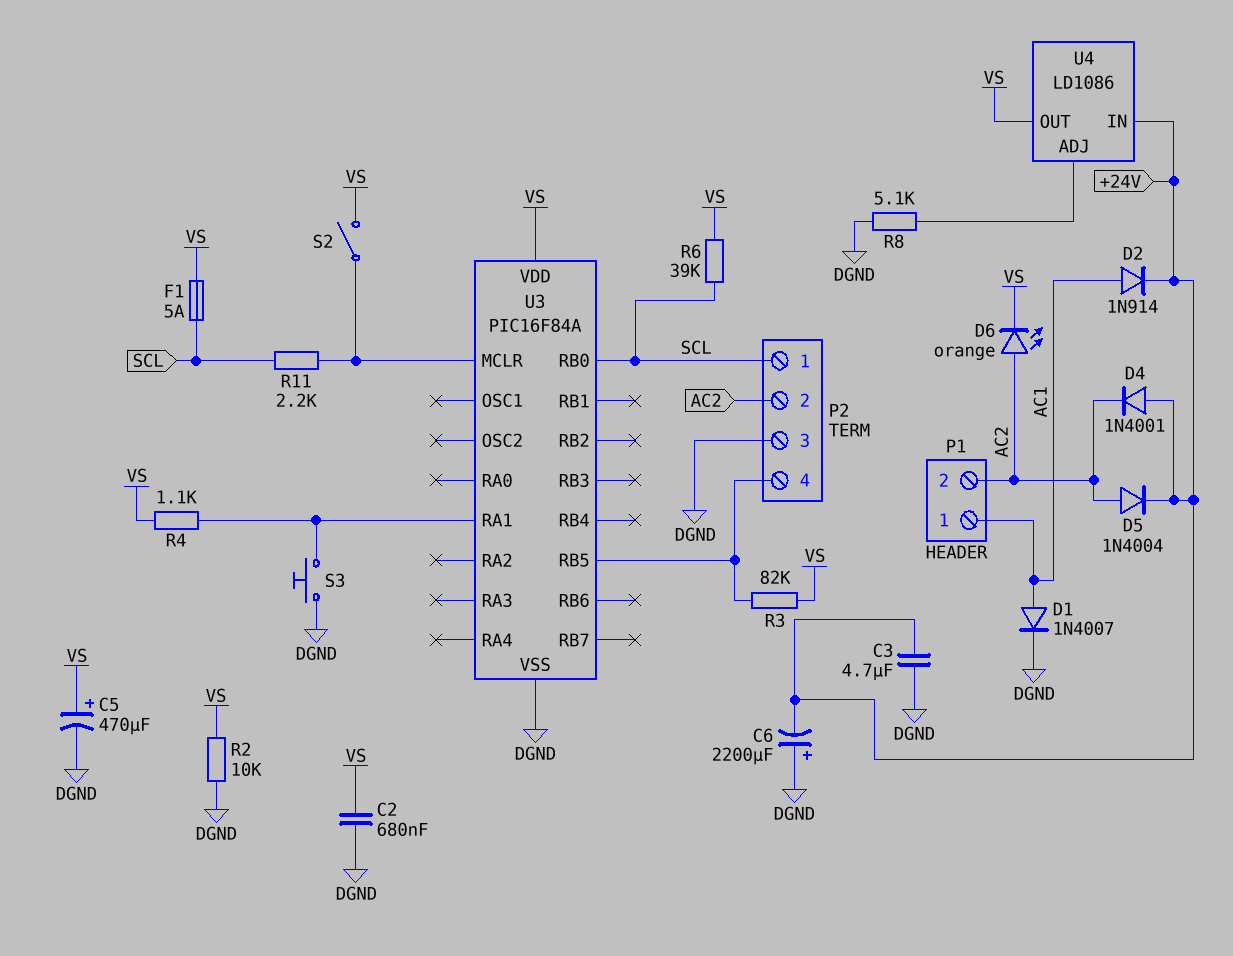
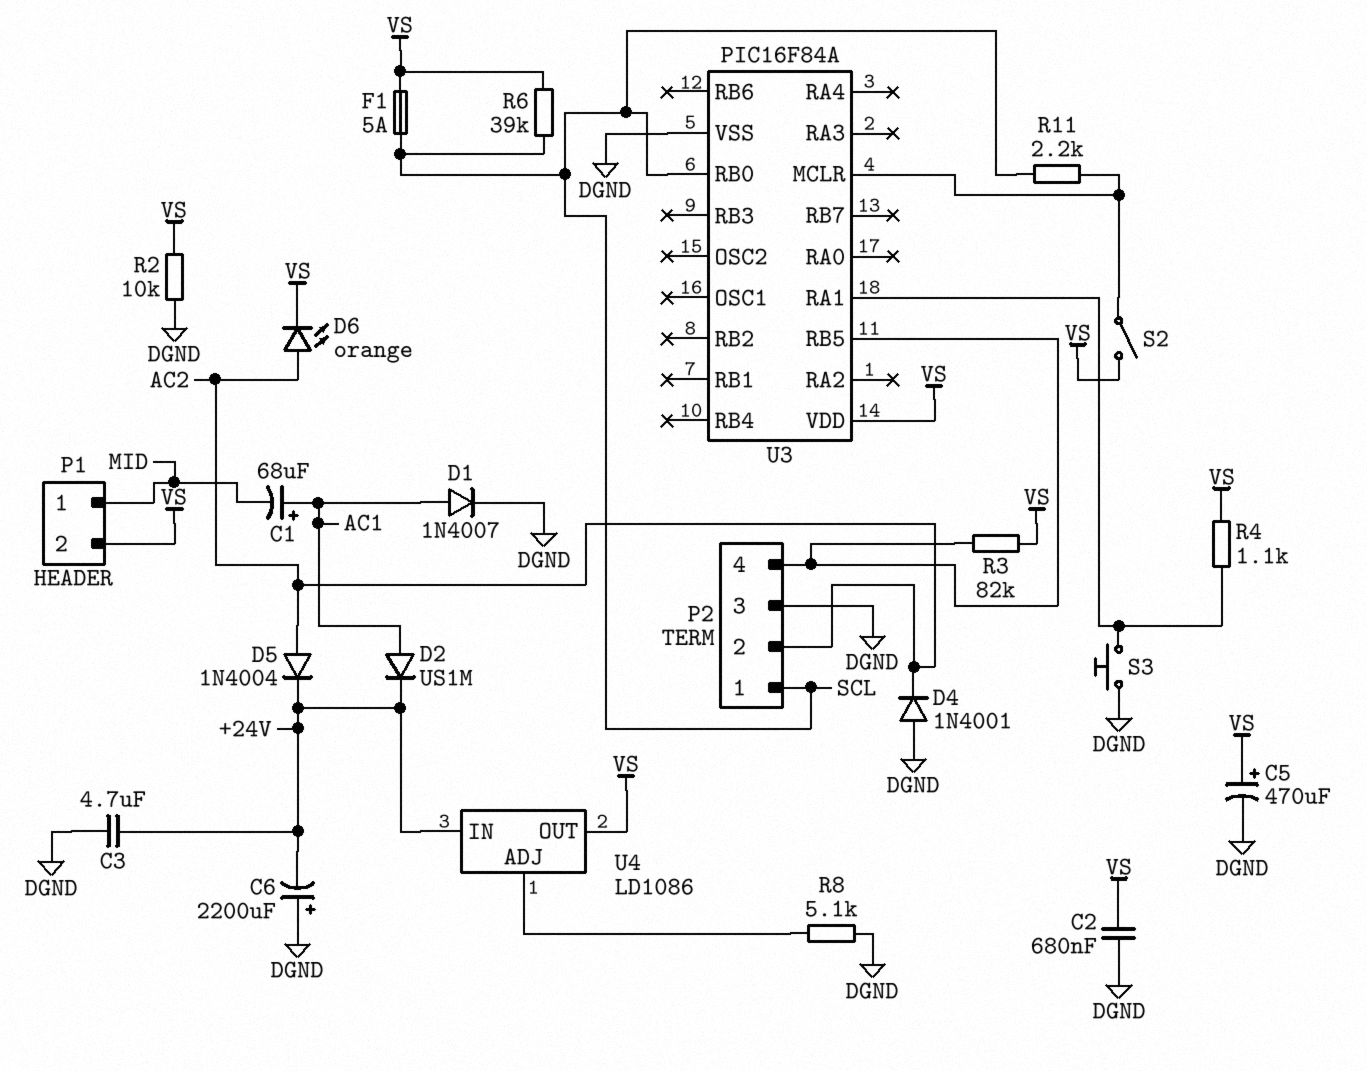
C1: none -> 68uF (plus AC1, minus MID)
D2: diode 1N914 (A AC1, K +24V) -> diode US1M (A AC1, K +24V)
D4: diode 1N4001 (A +24V, K AC2) -> diode 1N4001 (A DGND, K AC2)
P1 pin 1: AC1 -> MID
P1 pin 2: AC2 -> VS

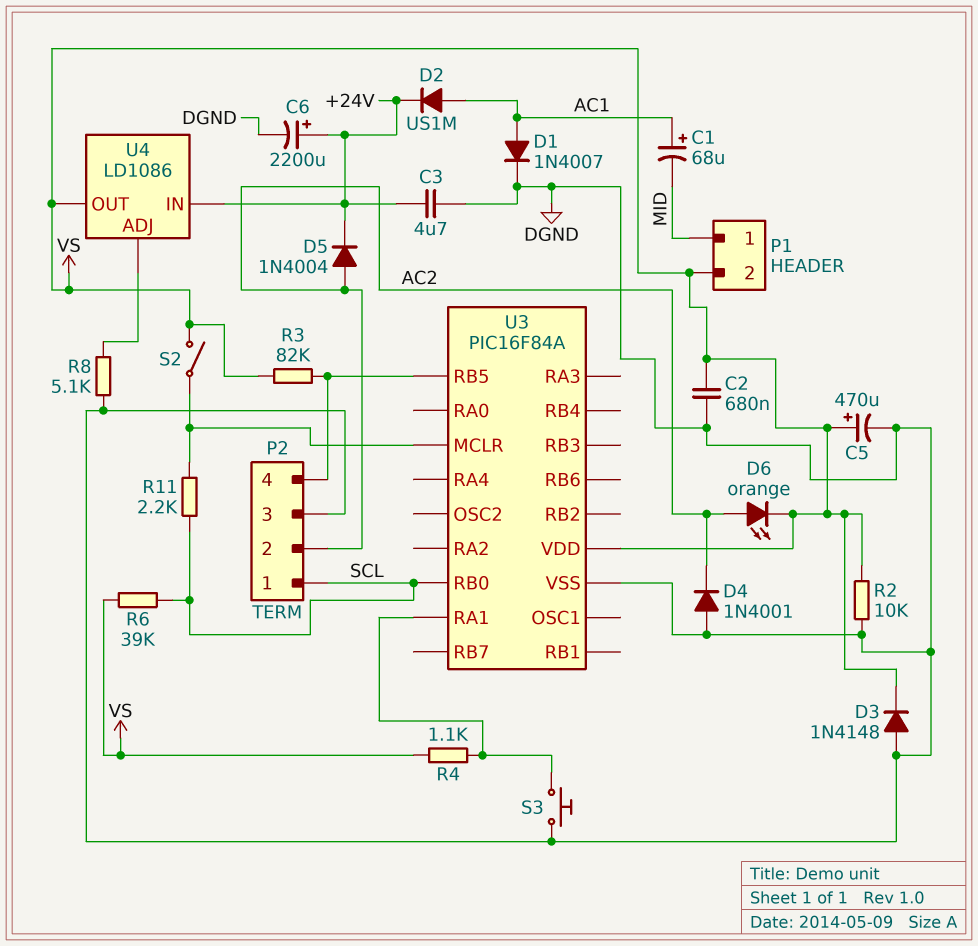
C6: 2200uF (plus DGND, minus +24V) -> 2200uF (plus +24V, minus DGND)
D3: none -> diode 1N4148 (A DGND, K VS)
F1: 5A (SCL, VS) -> none

